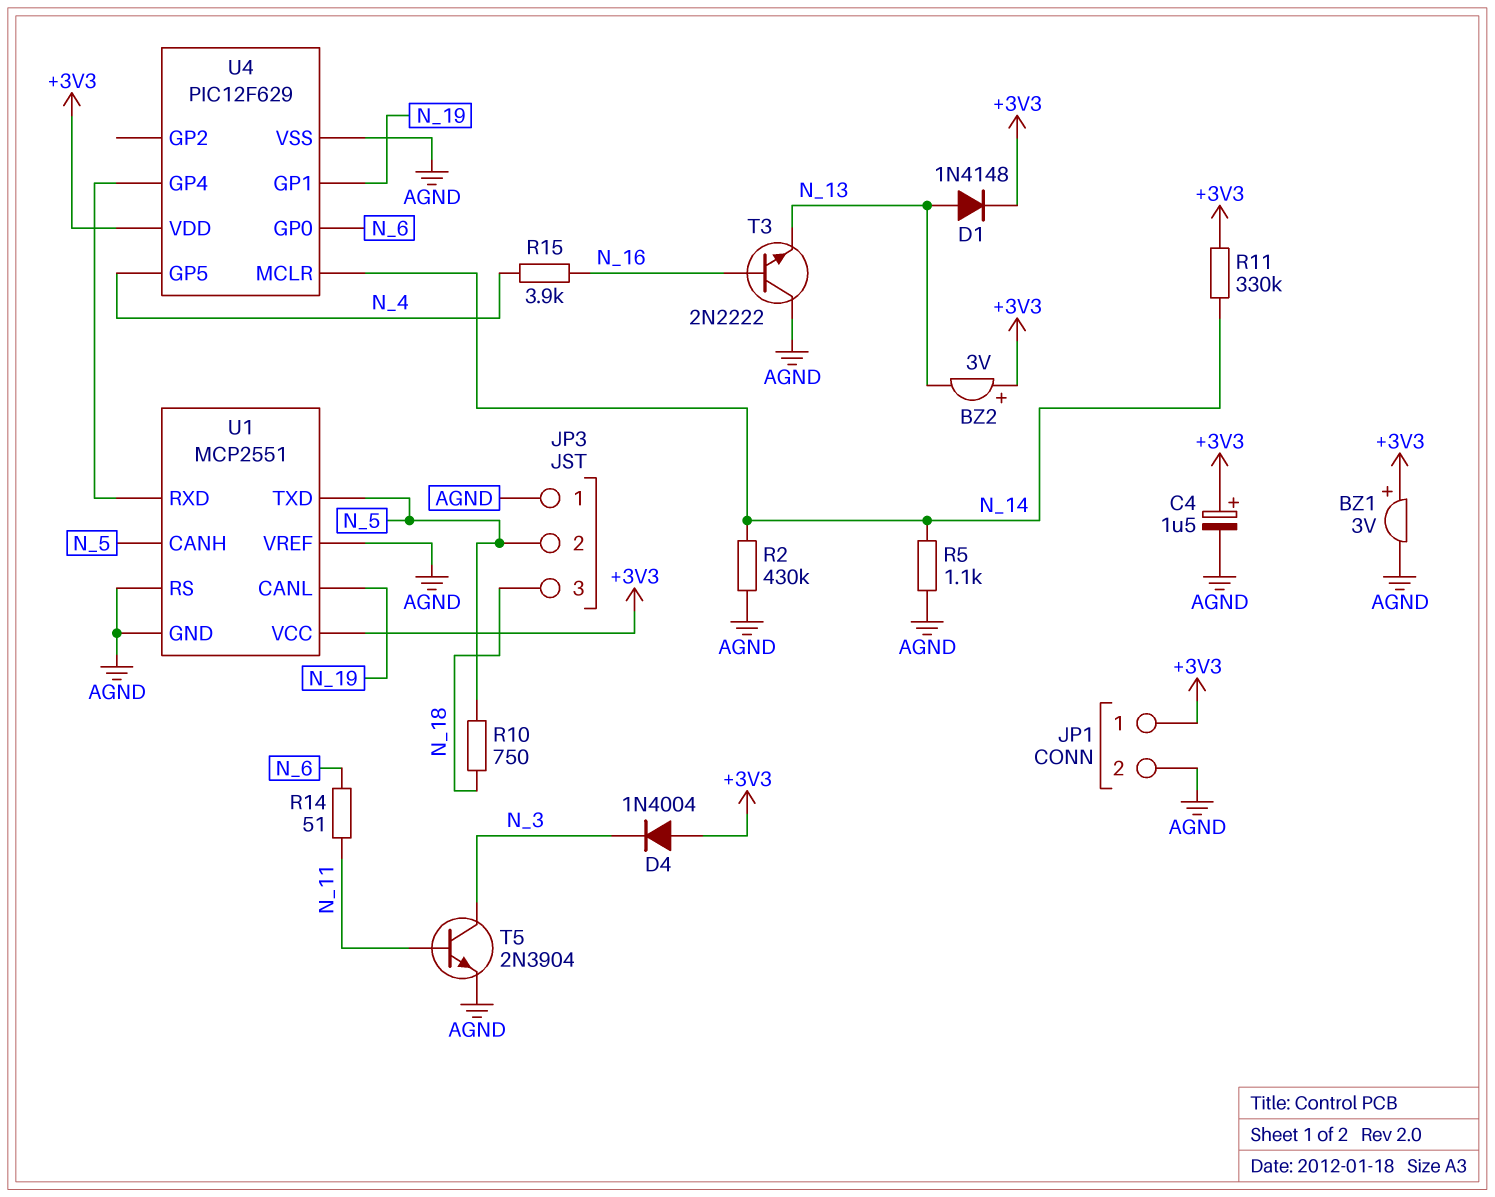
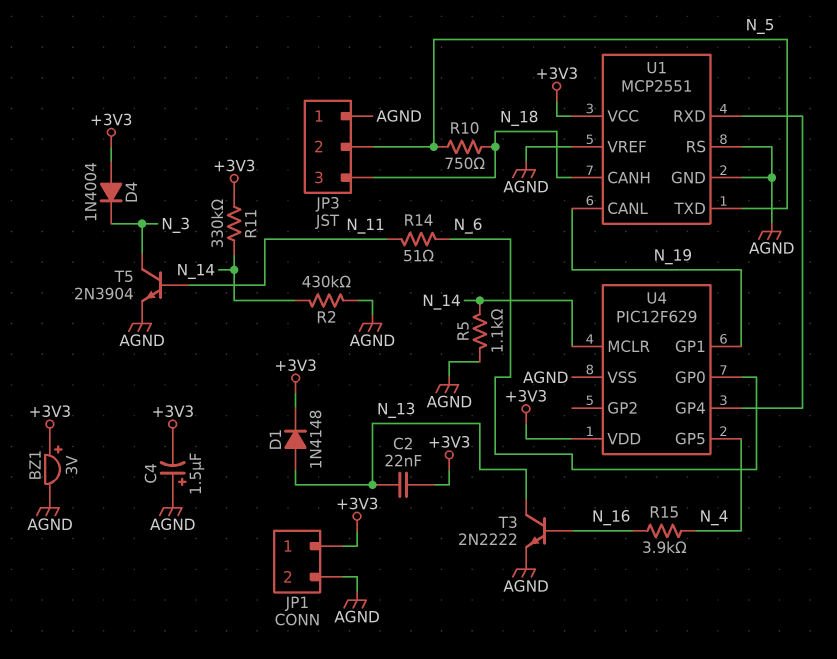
BZ2: buzzer 3V (plus +3V3, minus N_13) -> none
C2: none -> 22nF (+3V3, N_13)
C4: 1.5uF (plus +3V3, minus AGND) -> 1.5uF (plus AGND, minus +3V3)
T3: NPN 2N2222 (B N_16, C AGND, E N_13) -> NPN 2N2222 (B N_16, C N_13, E AGND)
U1 pin CANH: N_5 -> N_18

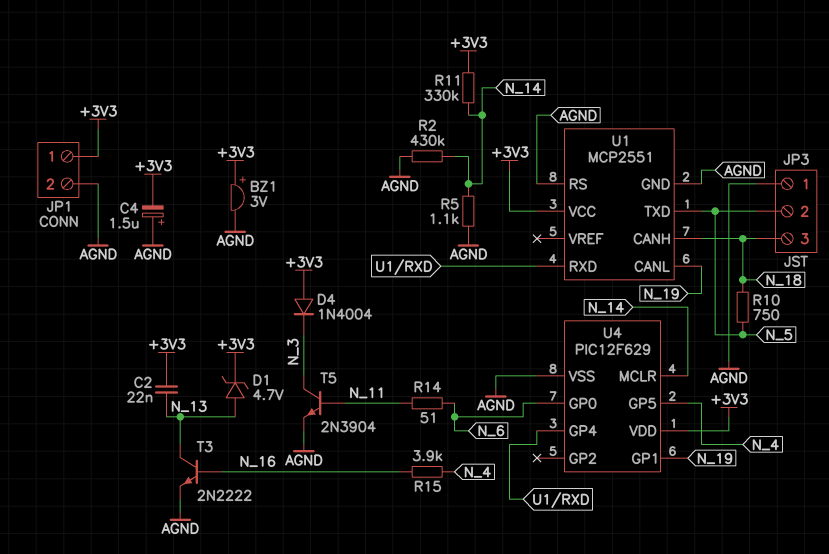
D1: diode 1N4148 (A N_13, K +3V3) -> zener 4.7V (A N_13, K +3V3)
U1 pin VREF: AGND -> none

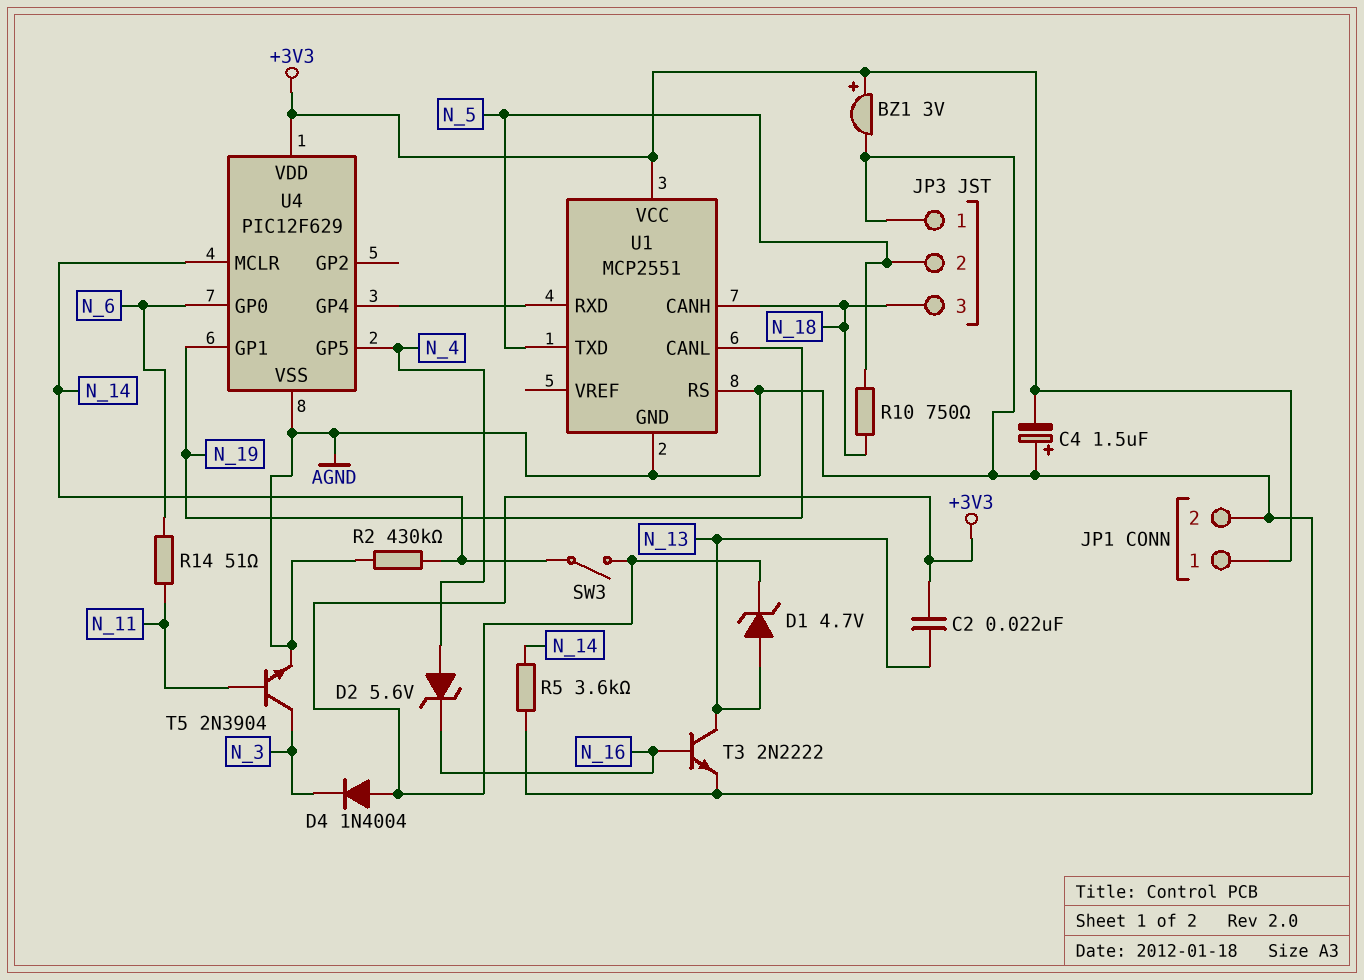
D2: none -> zener 5.6V (A N_4, K N_16)
R5: 1.1k (AGND, N_14) -> 3.6k (AGND, N_14)
R11: 330k (+3V3, N_14) -> none
R15: 3.9k (N_4, N_16) -> none
SW3: none -> switch (+3V3, N_14)

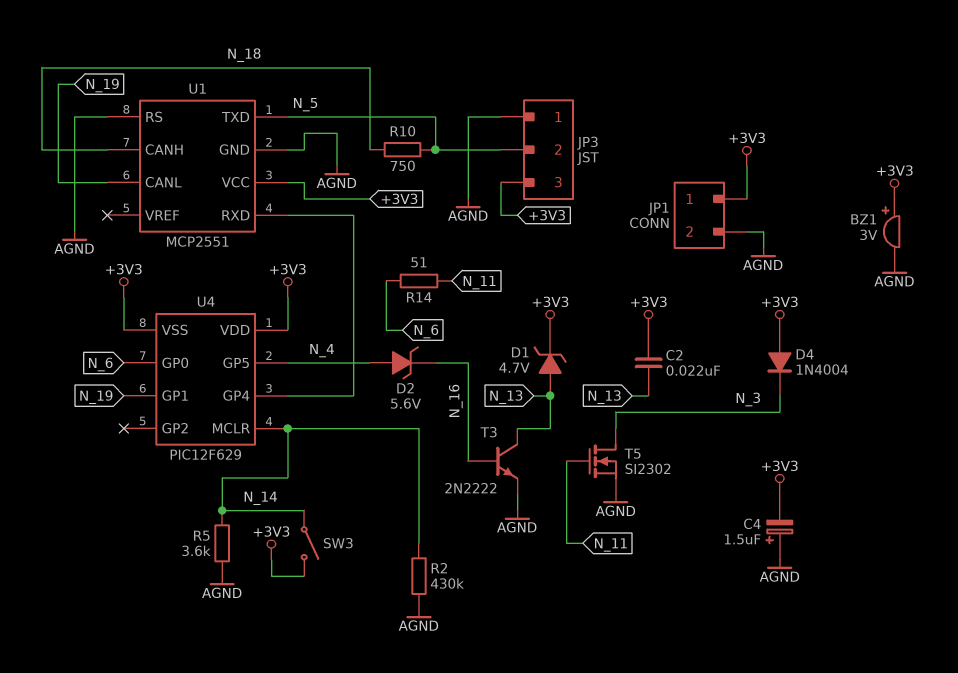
JP3 pin 3: N_18 -> +3V3
T5: NPN 2N3904 (B N_11, C N_3, E AGND) -> NMOS SI2302 (G N_11, D N_3, S AGND)
U4 pin VSS: AGND -> +3V3

